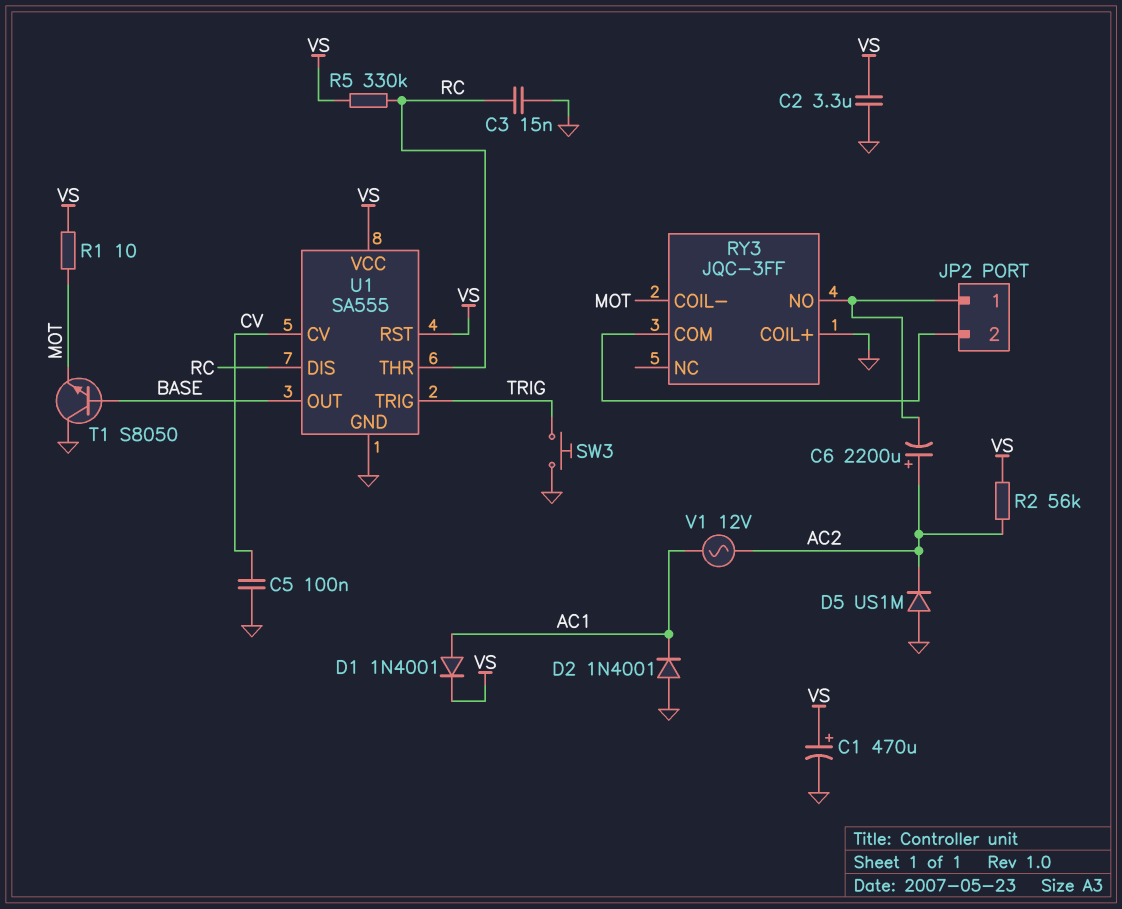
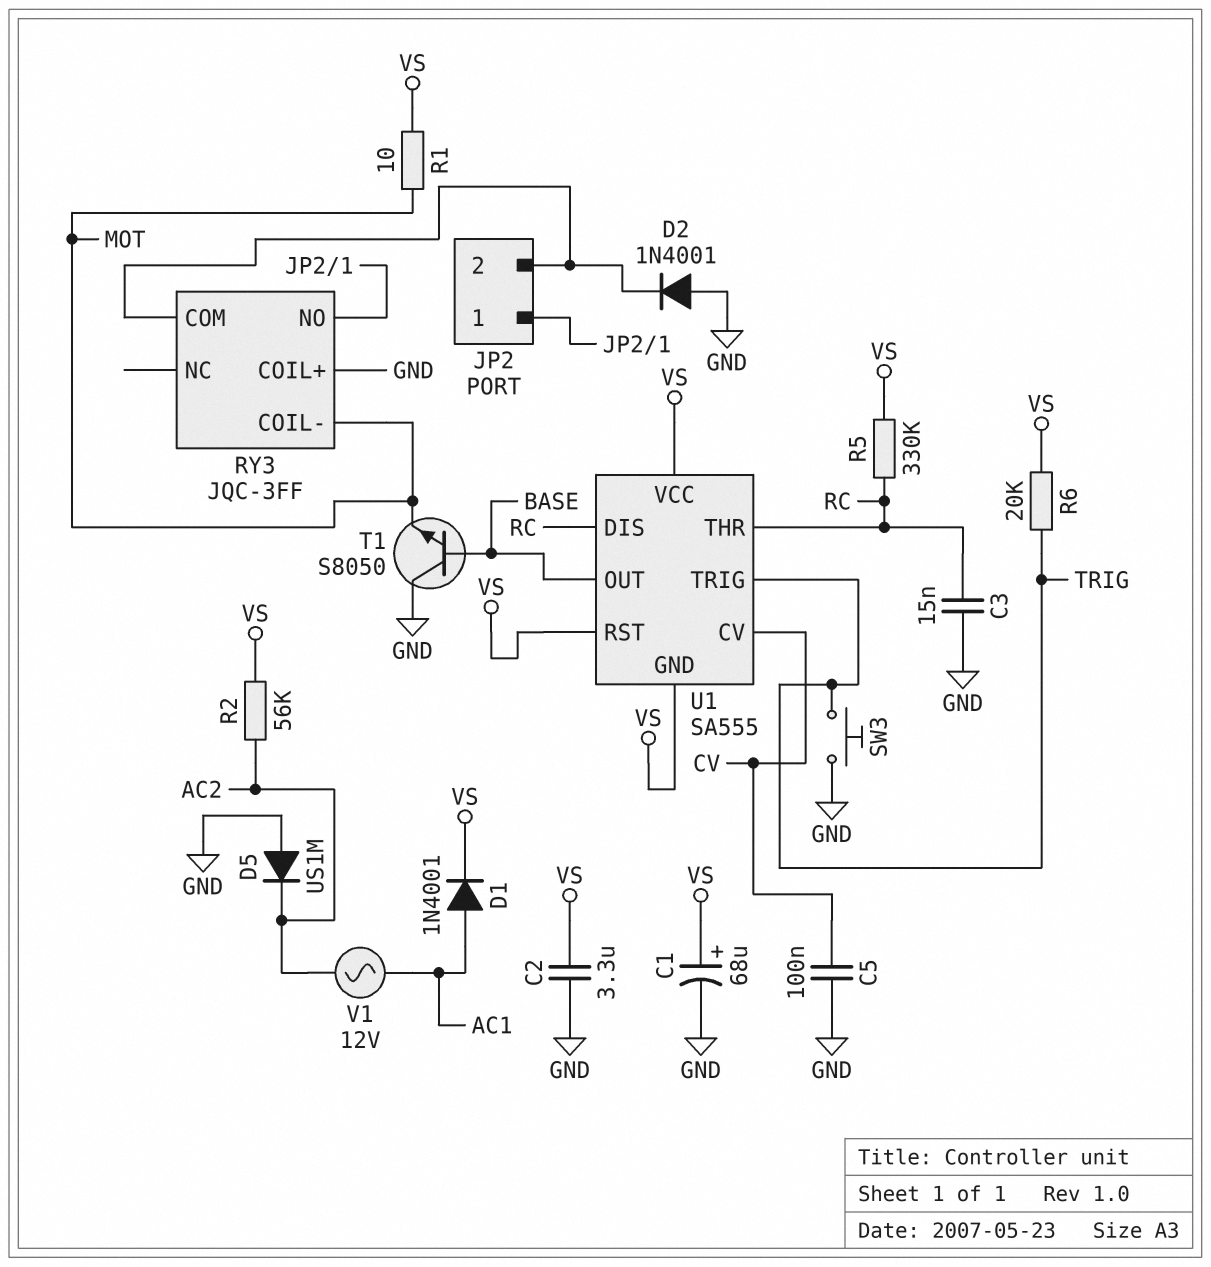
C1: 470uF (plus VS, minus GND) -> 68uF (plus VS, minus GND)
C6: 2200uF (plus AC2, minus JP2/1) -> none
D2: diode 1N4001 (A GND, K AC1) -> diode 1N4001 (A GND, K JP2/2)
R6: none -> 20k (TRIG, VS)
U1 pin GND: GND -> VS

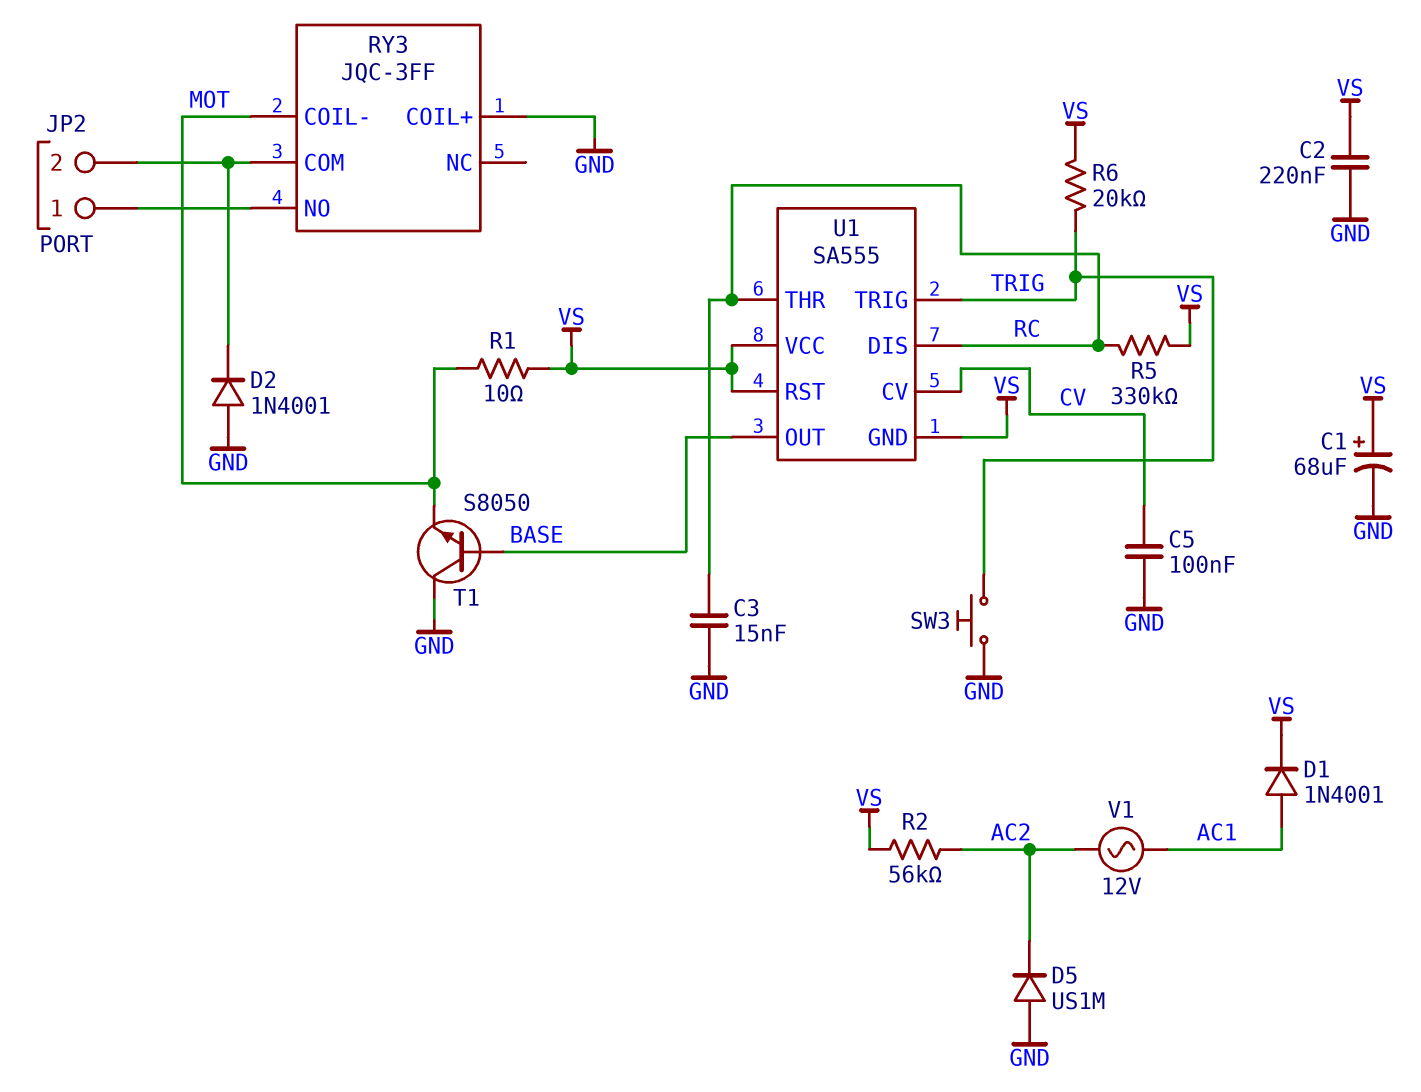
C2: 3.3uF (GND, VS) -> 220nF (GND, VS)

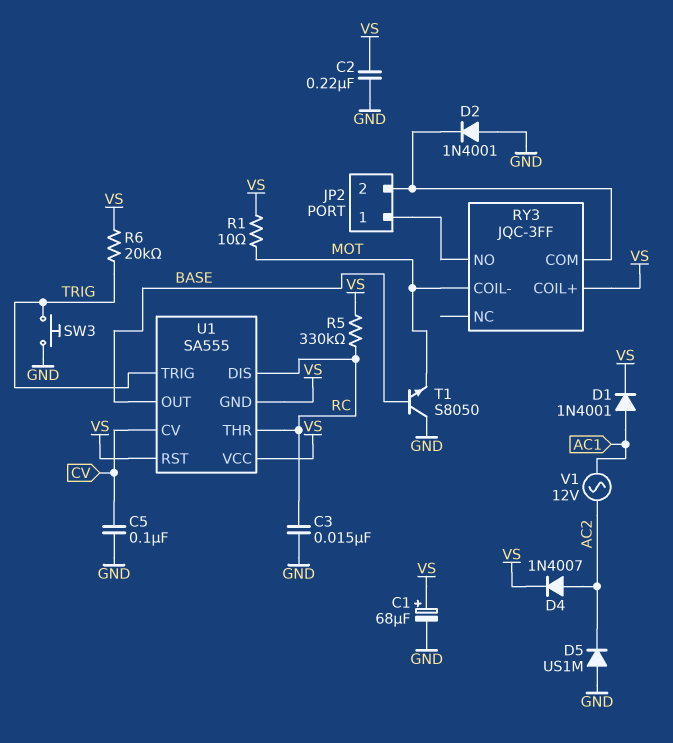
D4: none -> diode 1N4007 (A AC2, K VS)
R2: 56k (AC2, VS) -> none
RY3 pin COIL+: GND -> VS

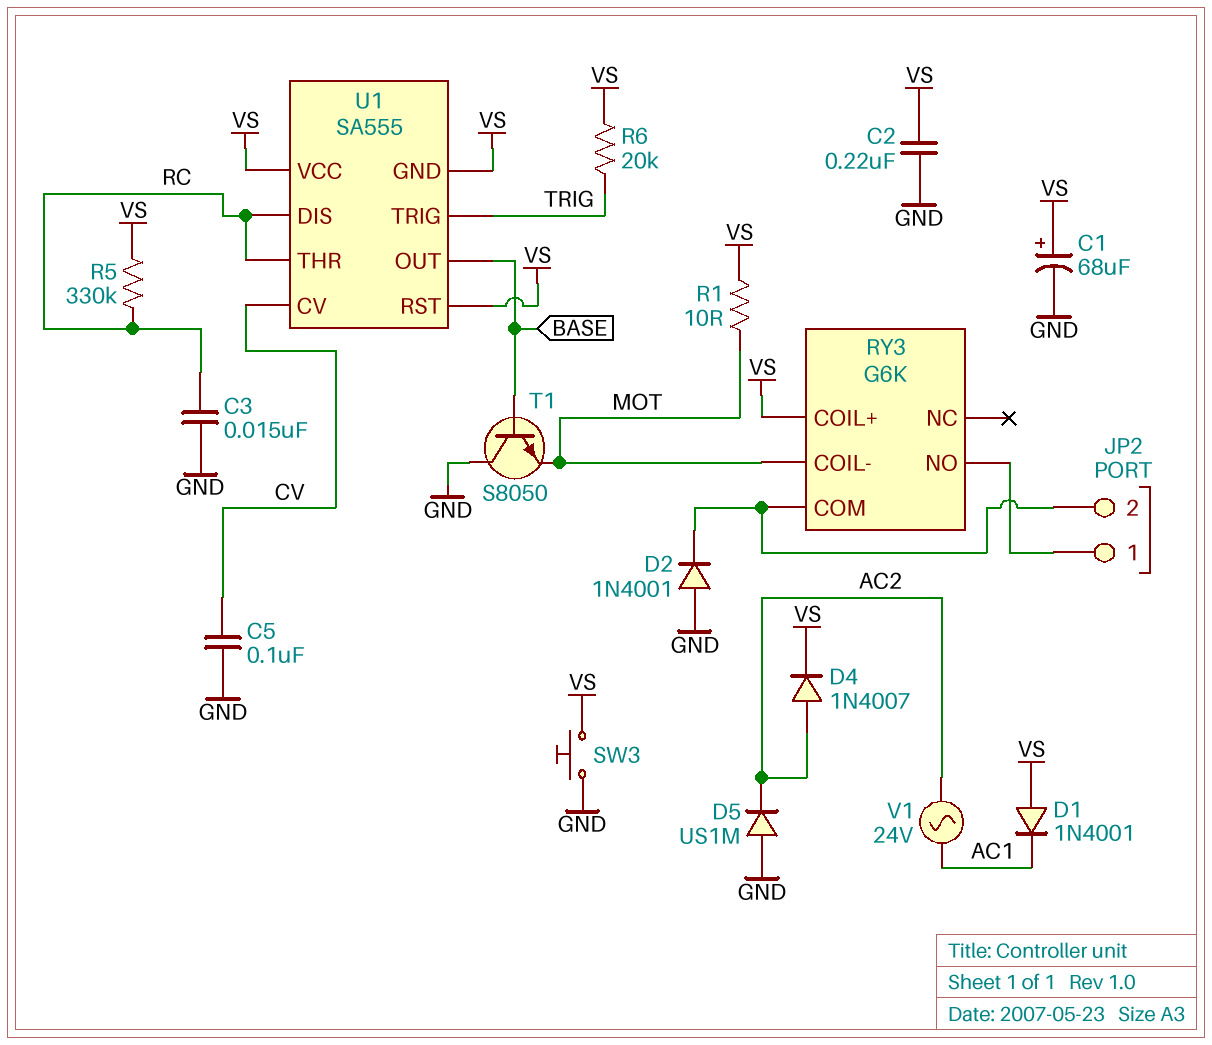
D1: diode 1N4001 (A AC1, K VS) -> diode 1N4001 (A VS, K AC1)
RY3: JQC-3FF -> G6K
SW3: button (GND, TRIG) -> button (GND, VS)
V1: AC 12V (AC1, AC2) -> AC 24V (AC1, AC2)

